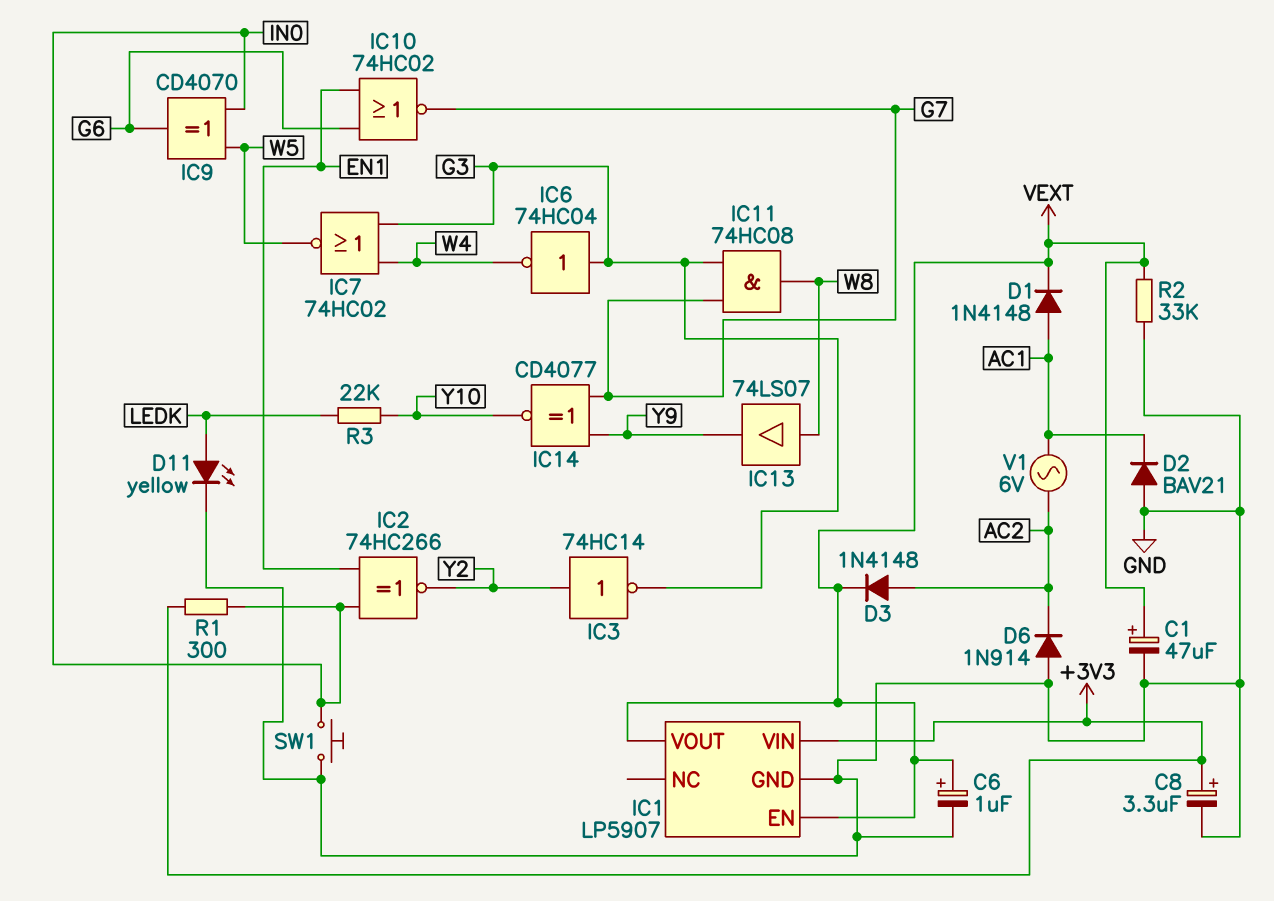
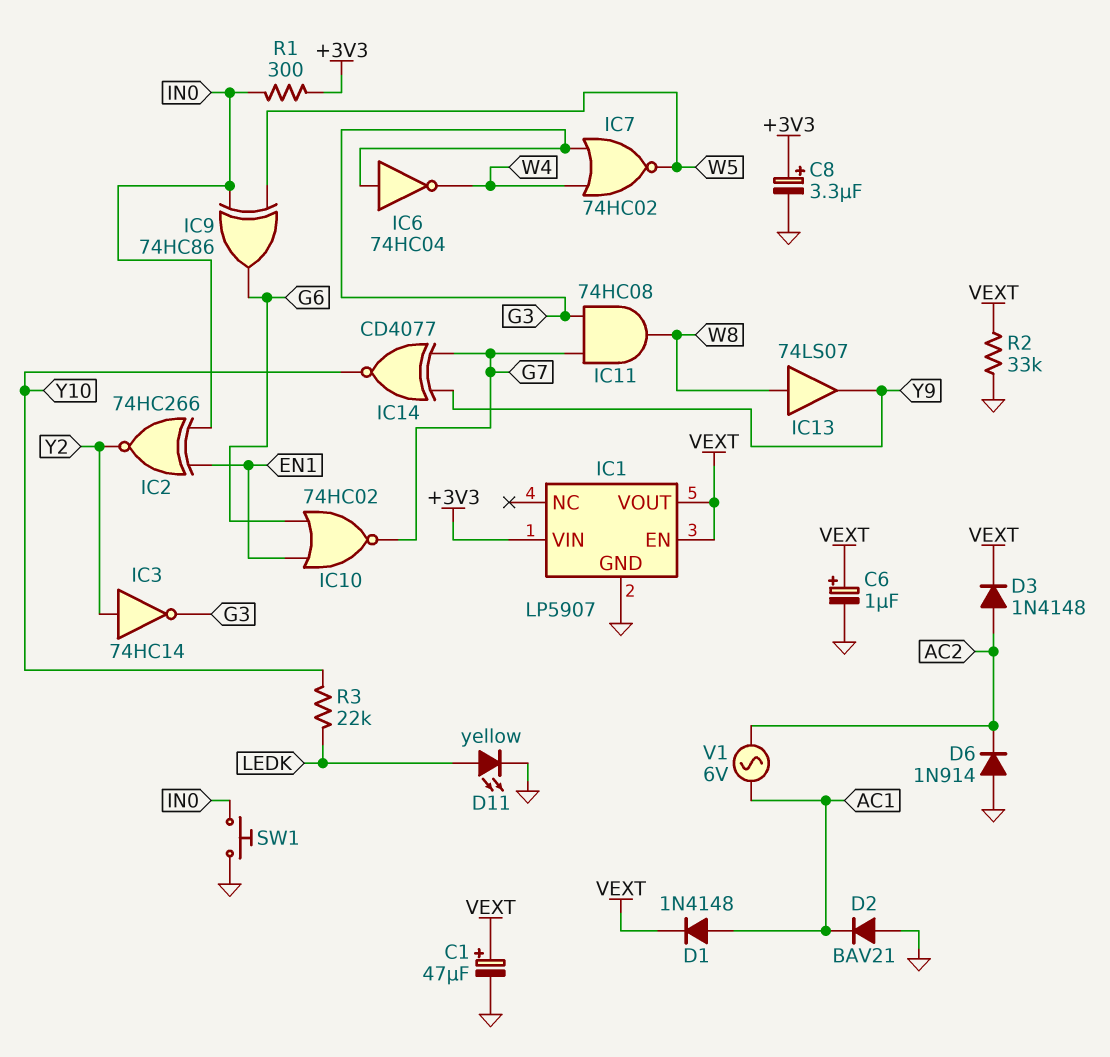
IC9: XOR CD4070 (in IN0, in W5, out G6) -> XOR 74HC86 (in IN0, in W5, out G6)

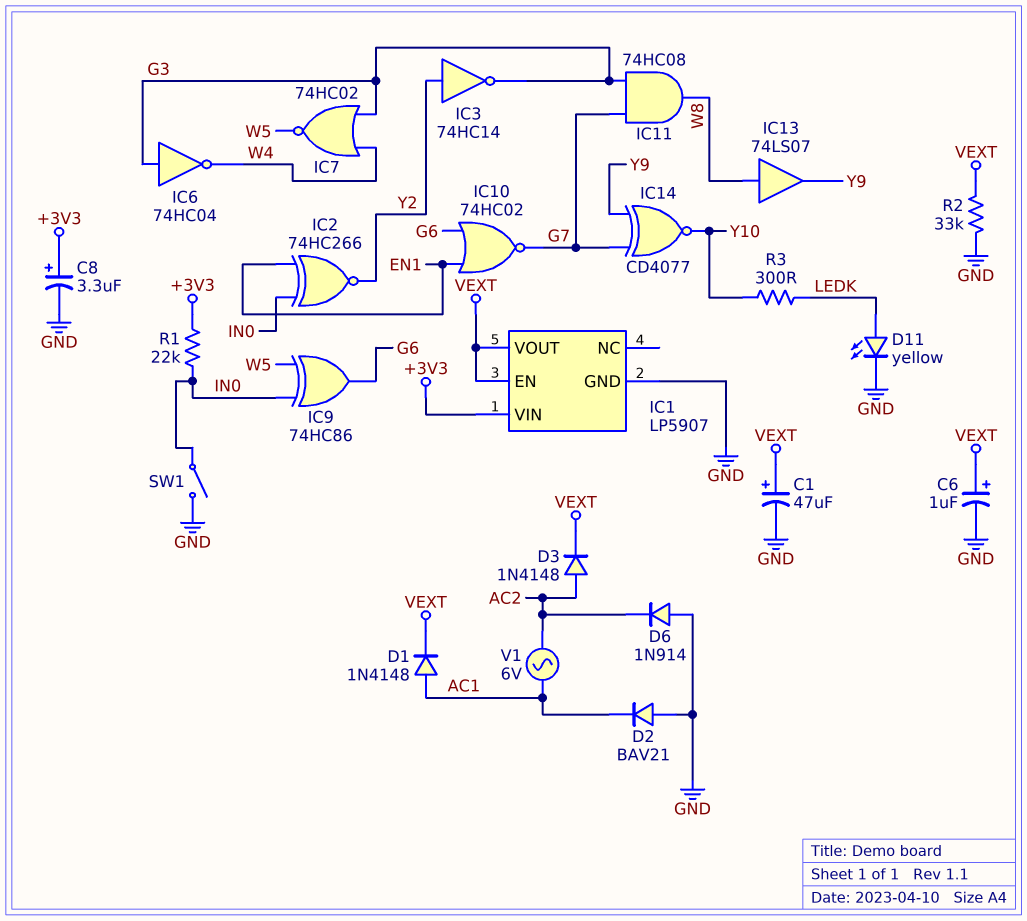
R1: 300 (+3V3, IN0) -> 22k (+3V3, IN0)
R3: 22k (LEDK, Y10) -> 300 (LEDK, Y10)
SW1: button (GND, IN0) -> switch (GND, IN0)

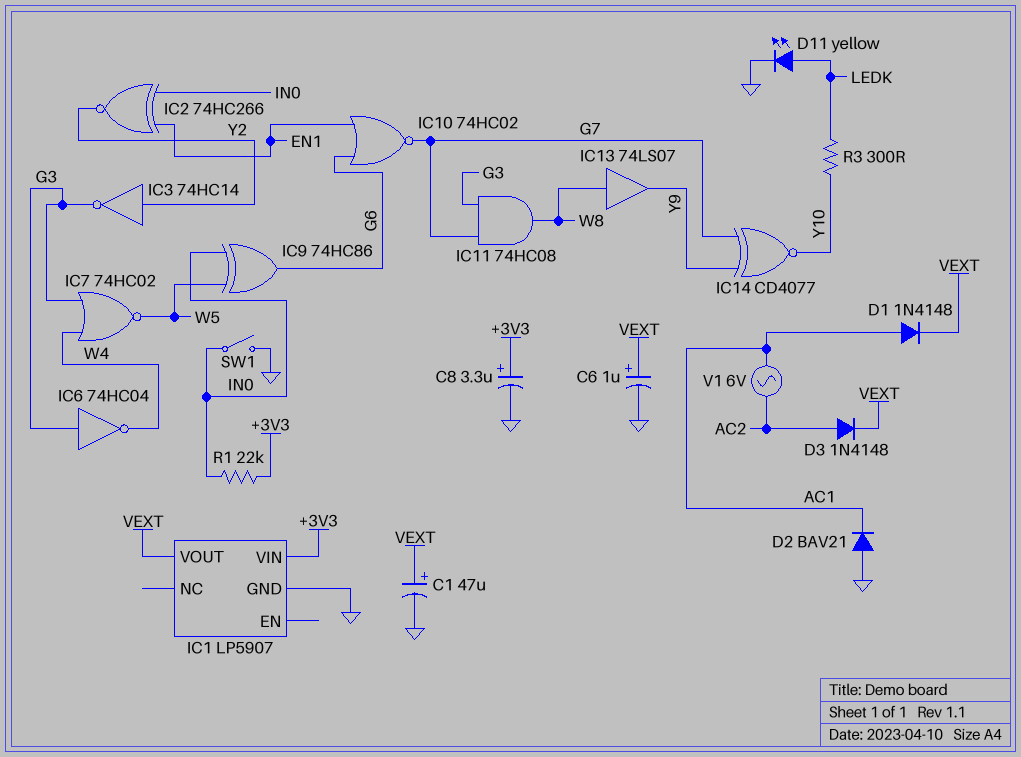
D6: diode 1N914 (A GND, K AC2) -> none
IC1 pin EN: VEXT -> none
R2: 33k (GND, VEXT) -> none

